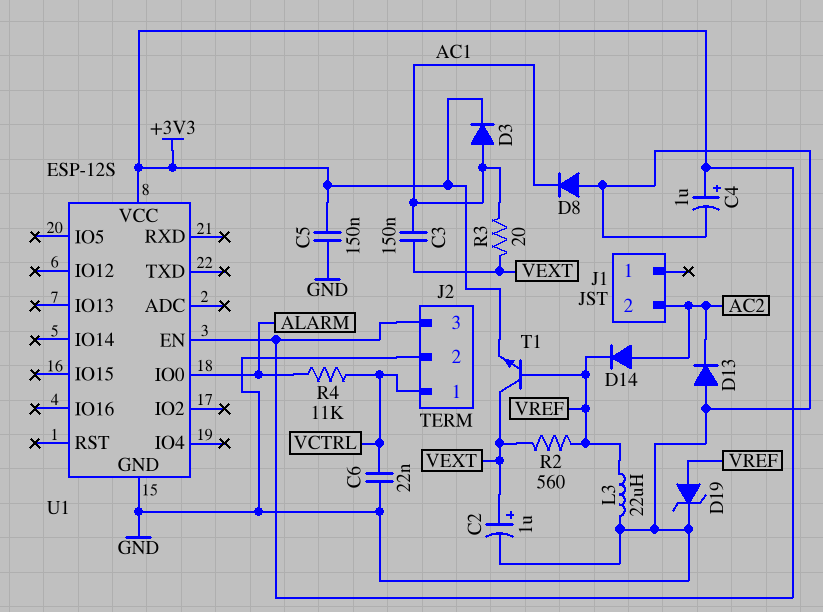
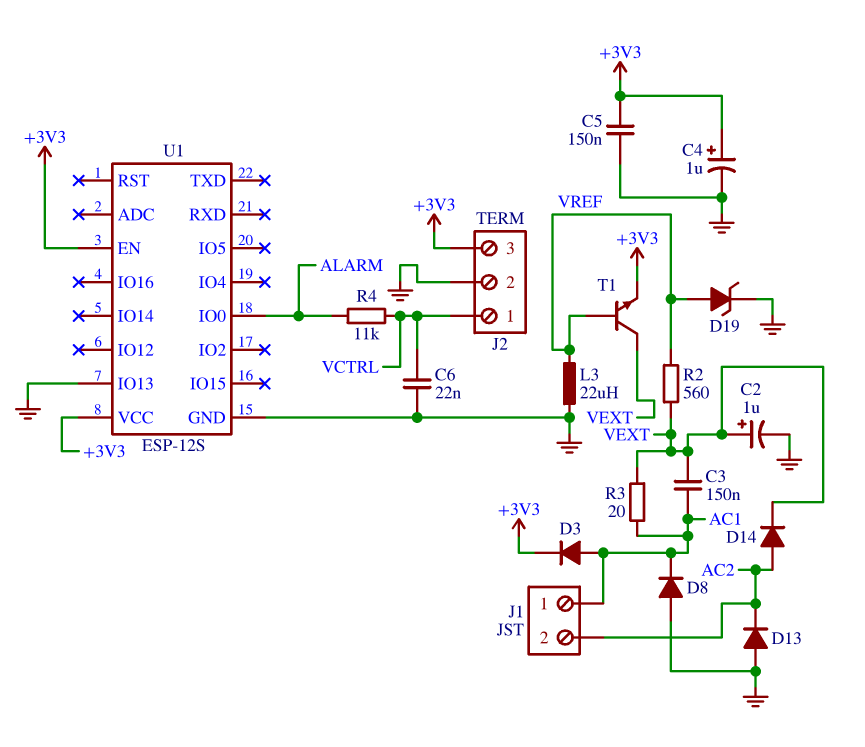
D14: diode (A AC2, K VREF) -> diode (A AC2, K VEXT)
J1 pin 1: none -> AC1
U1 pin IO13: none -> GND

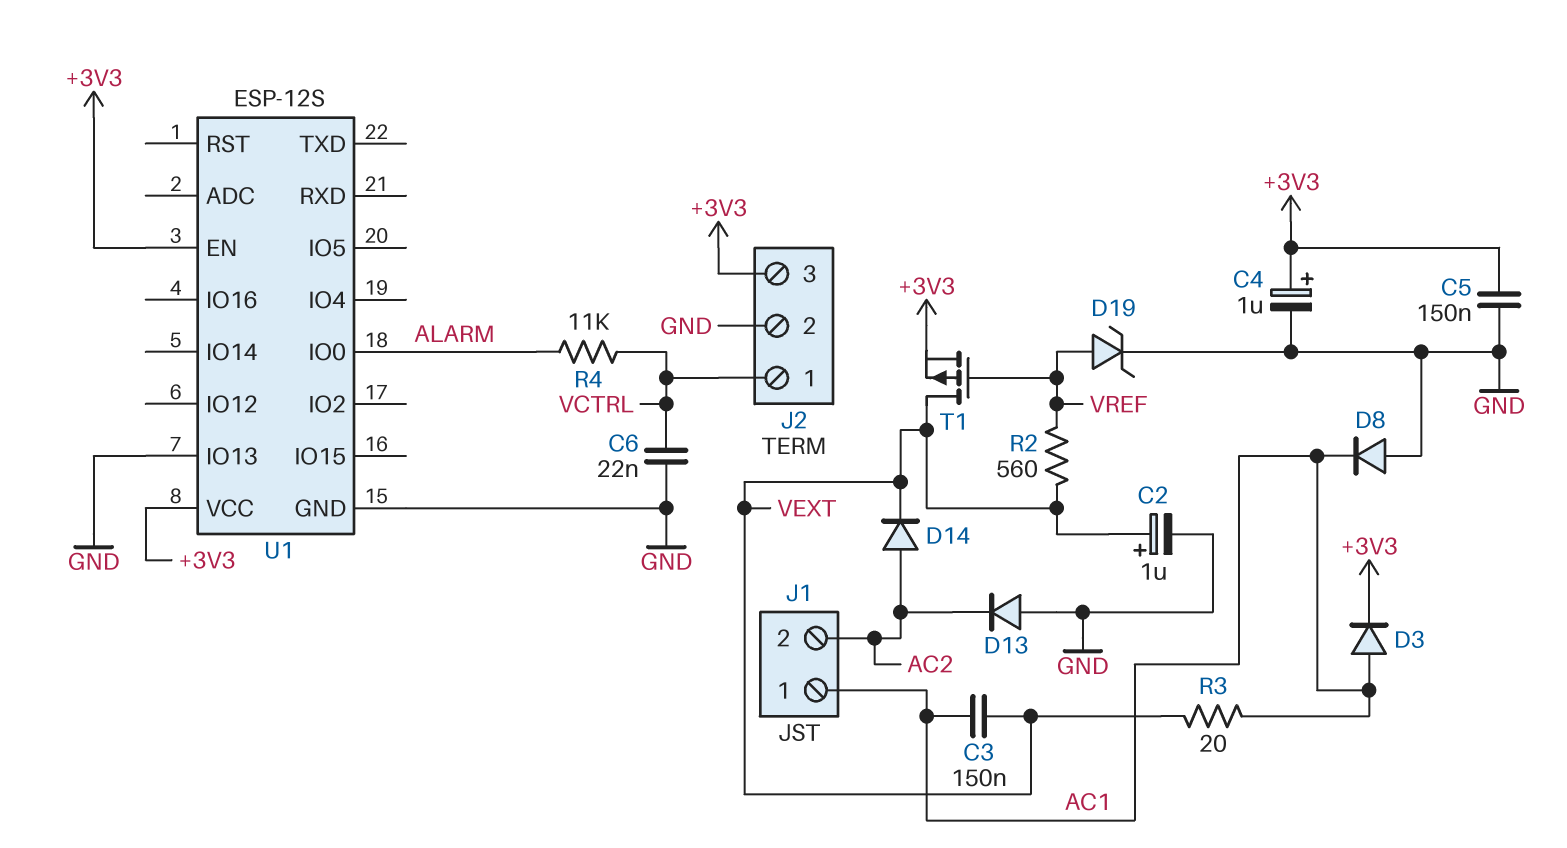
L3: 22uH (GND, VREF) -> none
T1: NPN (B VREF, C VEXT, E +3V3) -> PMOS (G VREF, D VEXT, S +3V3)

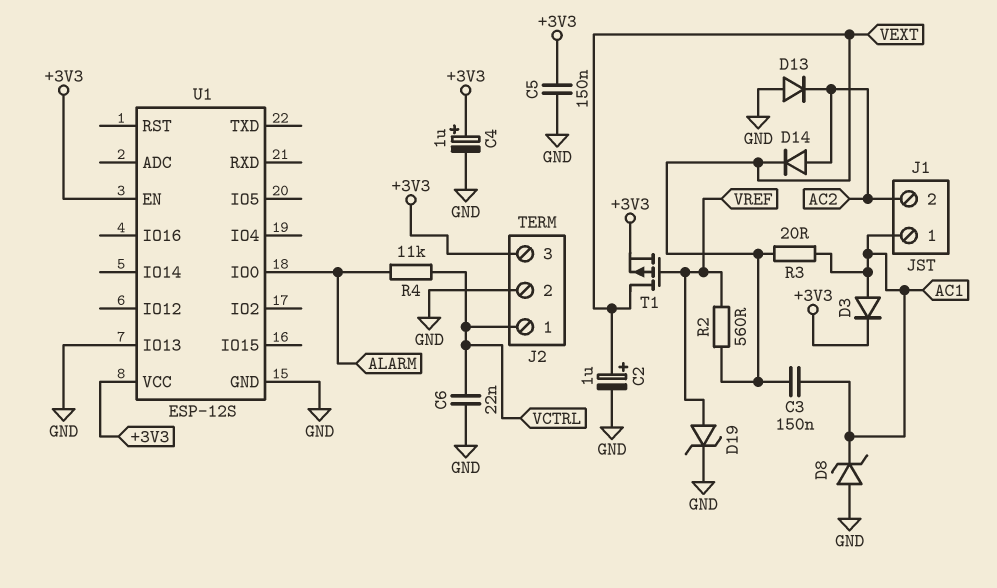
D8: diode (A GND, K AC1) -> zener (A GND, K AC1)

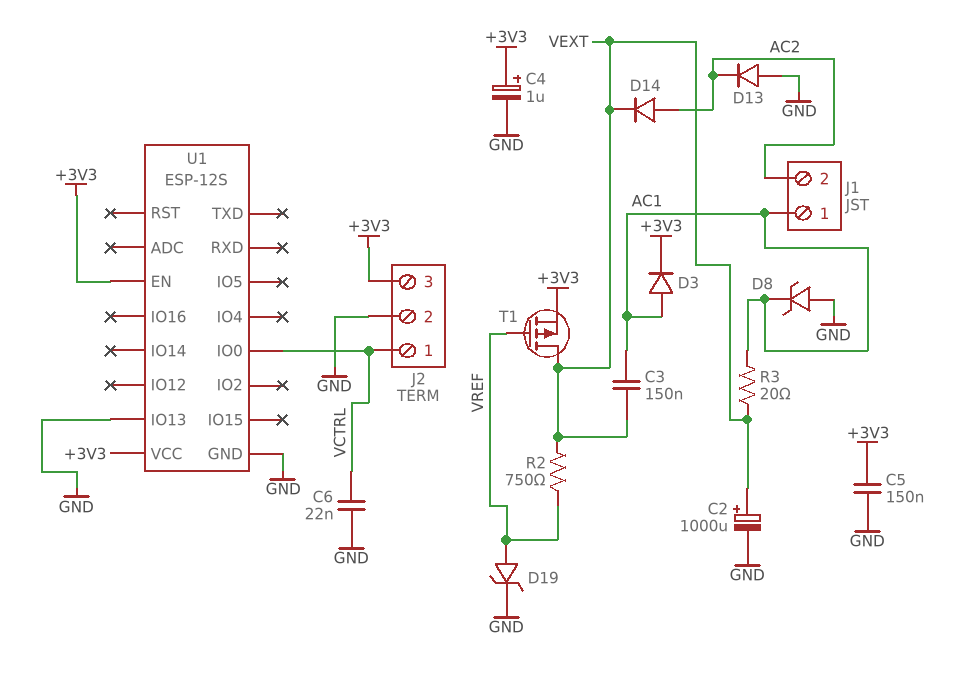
C2: 1uF (plus VEXT, minus GND) -> 1000uF (plus VEXT, minus GND)
R2: 560 (VEXT, VREF) -> 750 (VEXT, VREF)
R4: 11k (ALARM, VCTRL) -> none
U1 pin IO0: ALARM -> VCTRL

